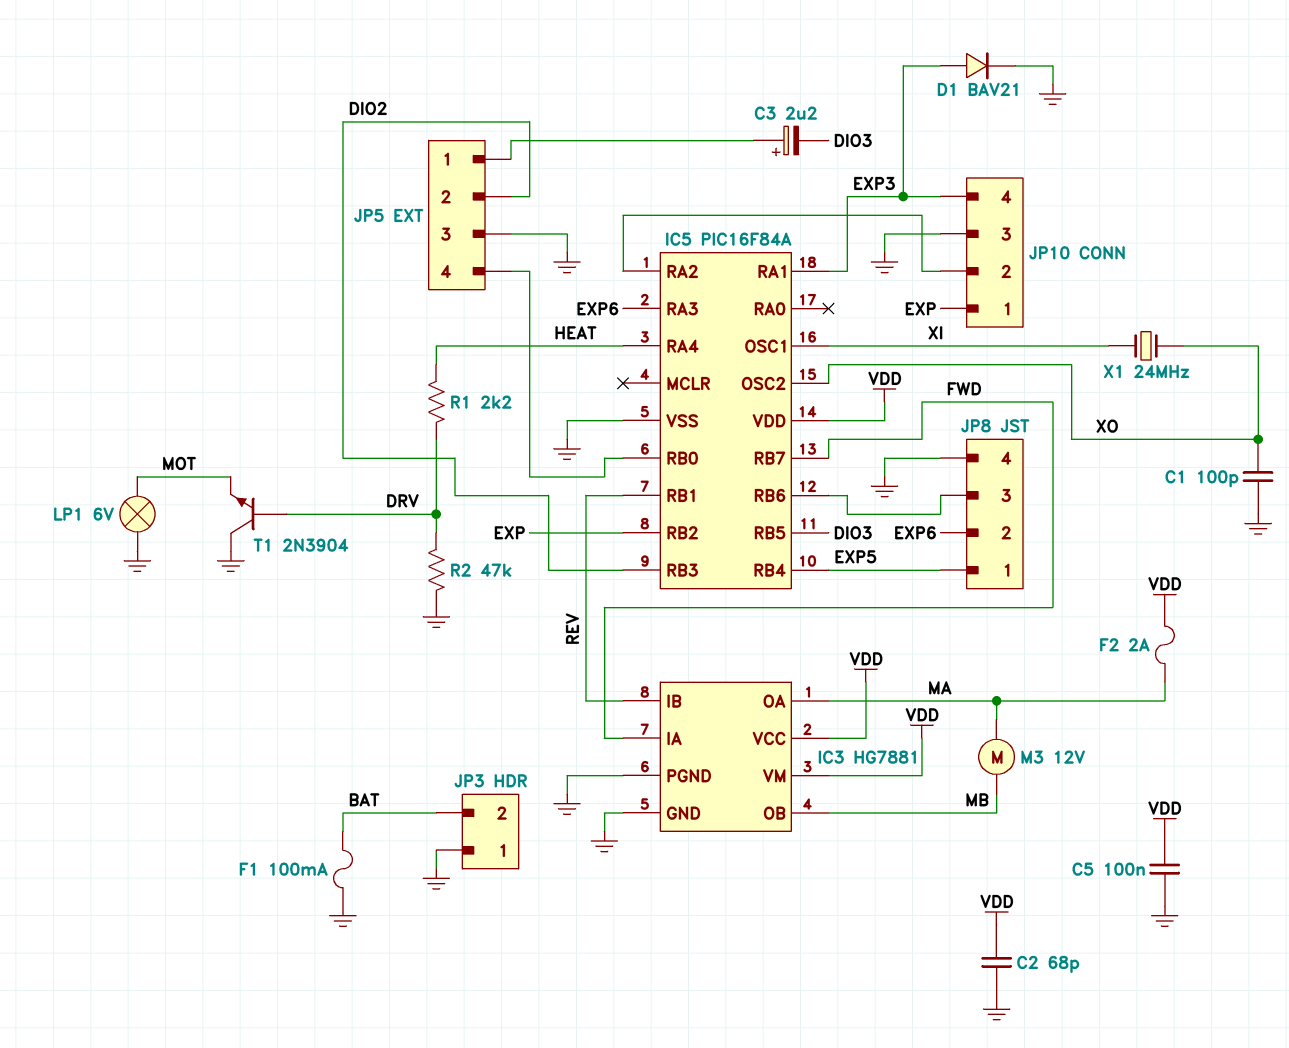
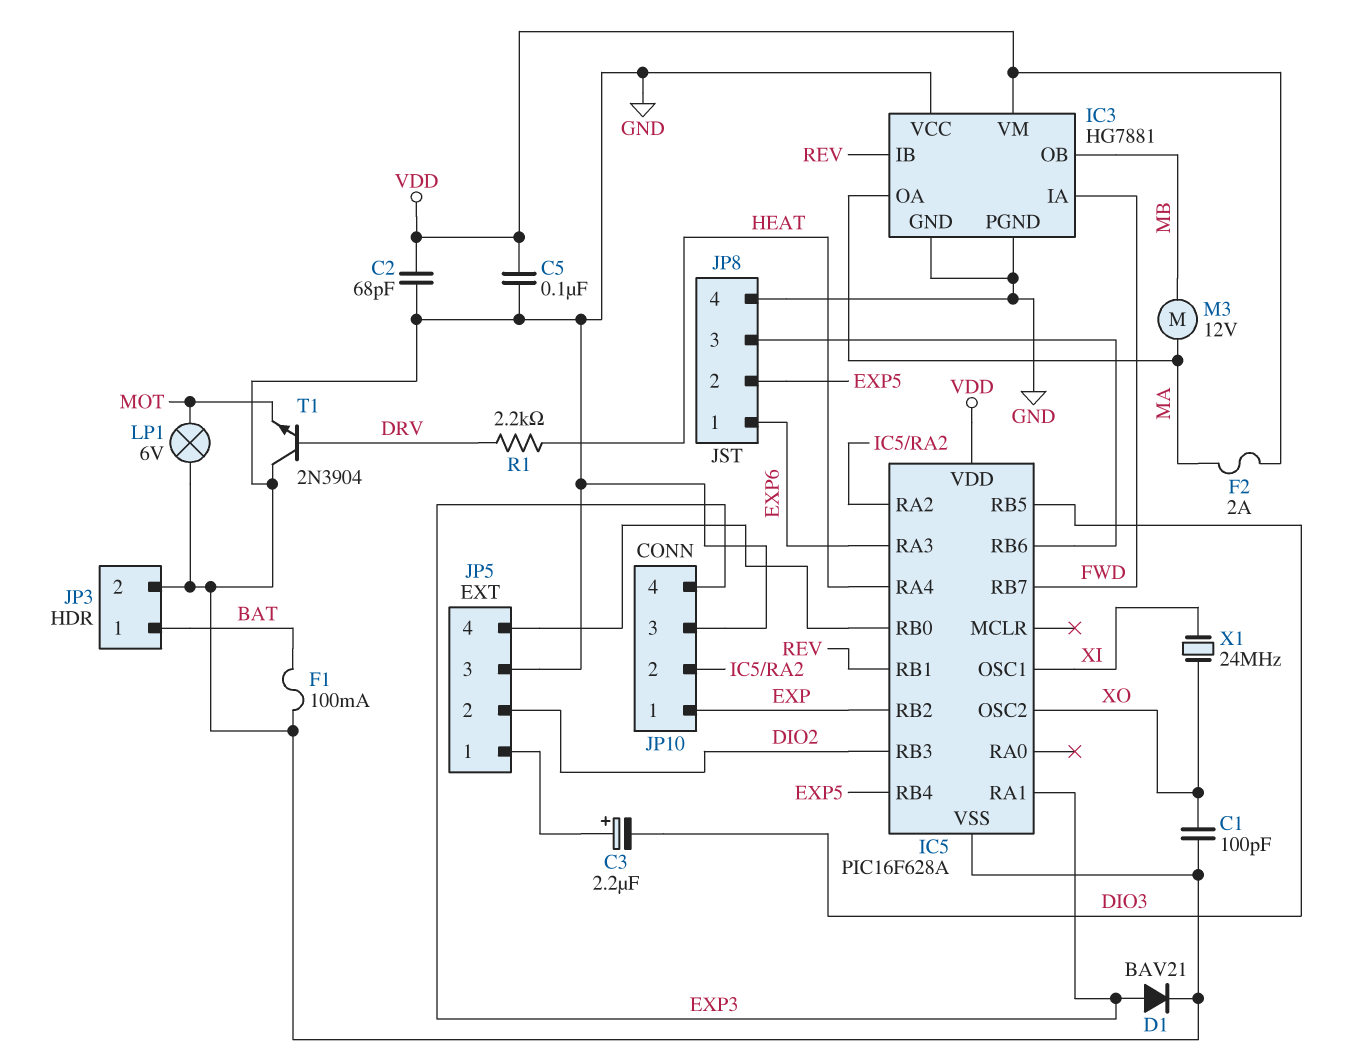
IC3 pin VCC: VDD -> GND
IC5: PIC16F84A -> PIC16F628A
JP3 pin 1: GND -> BAT
JP3 pin 2: BAT -> GND
JP8 pin 1: EXP5 -> EXP6
JP8 pin 2: EXP6 -> EXP5
R2: 47k (DRV, GND) -> none

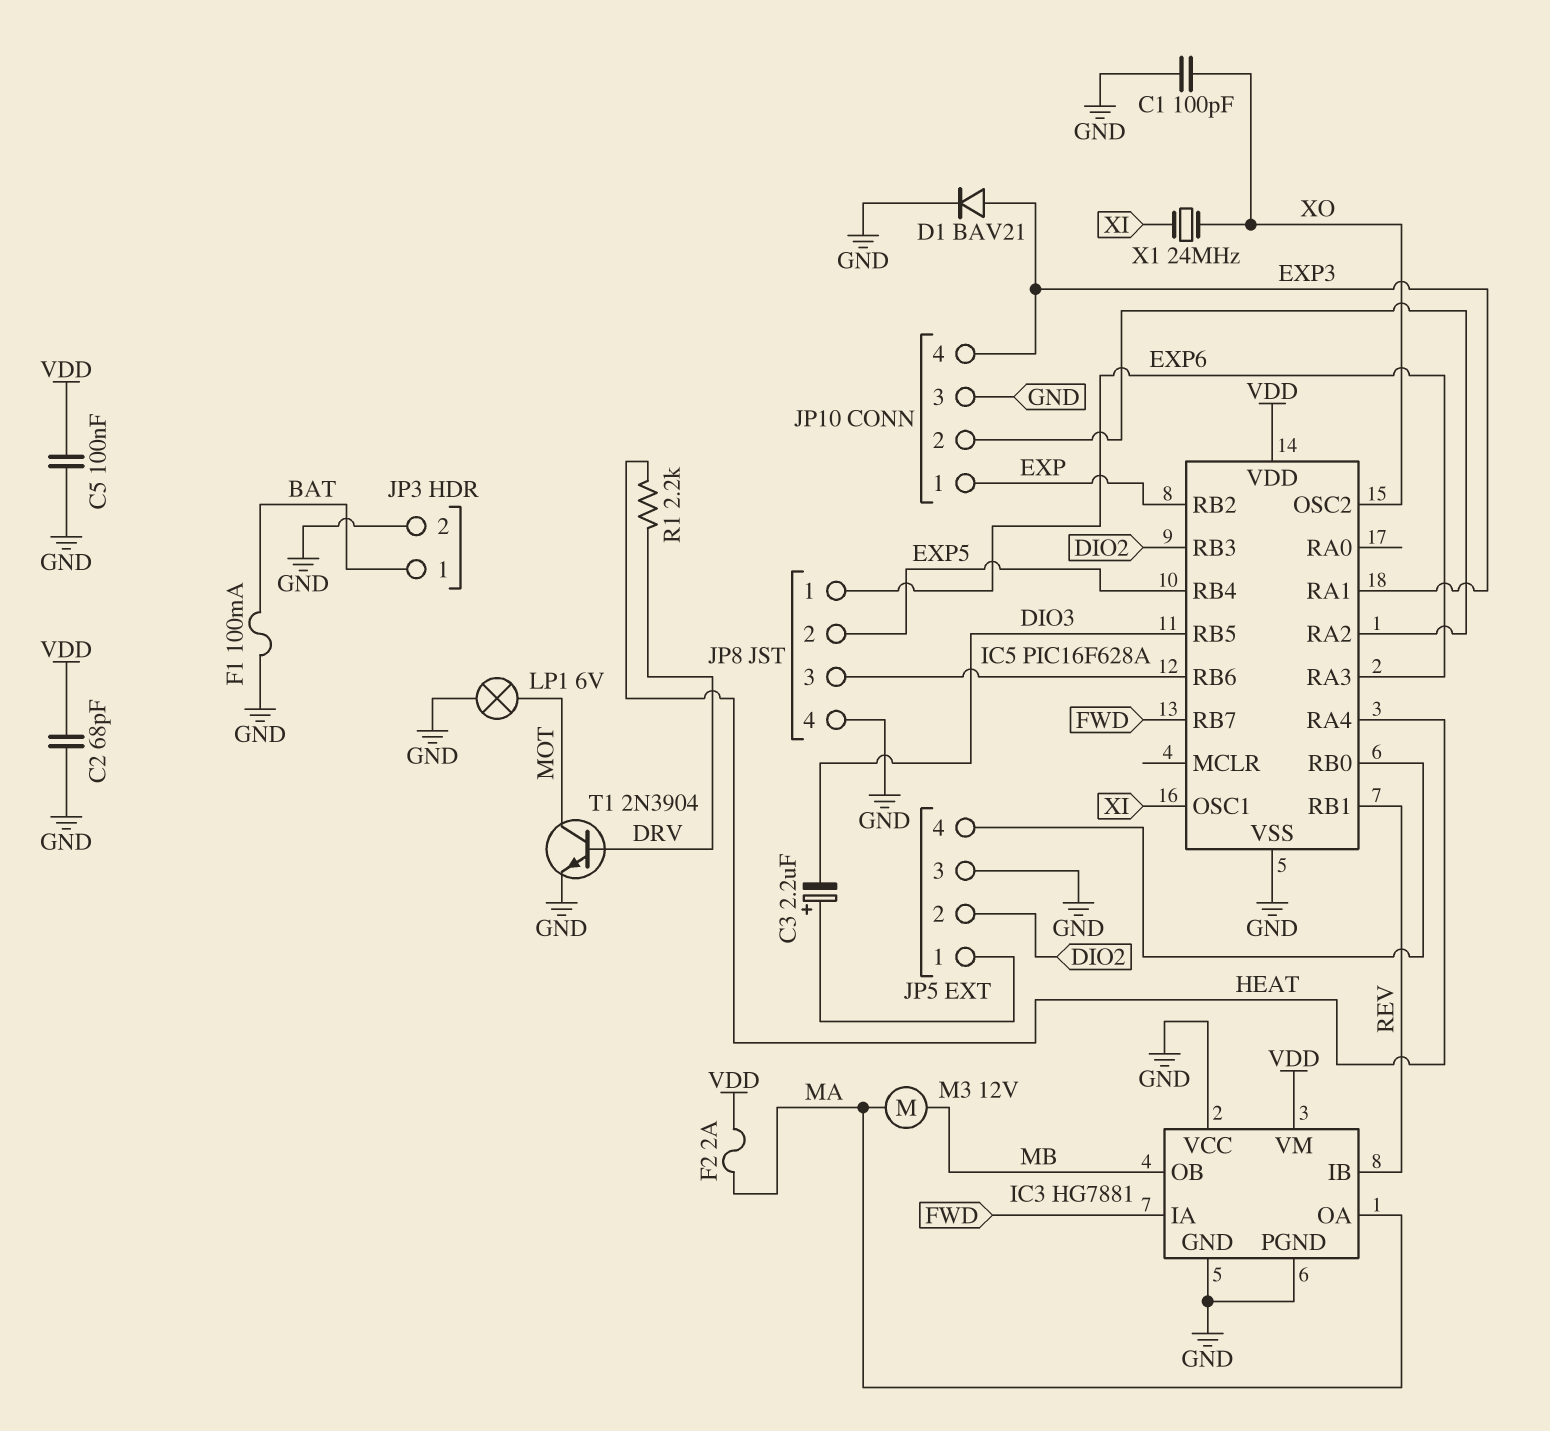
T1: NPN 2N3904 (B DRV, C GND, E MOT) -> NPN 2N3904 (B DRV, C MOT, E GND)

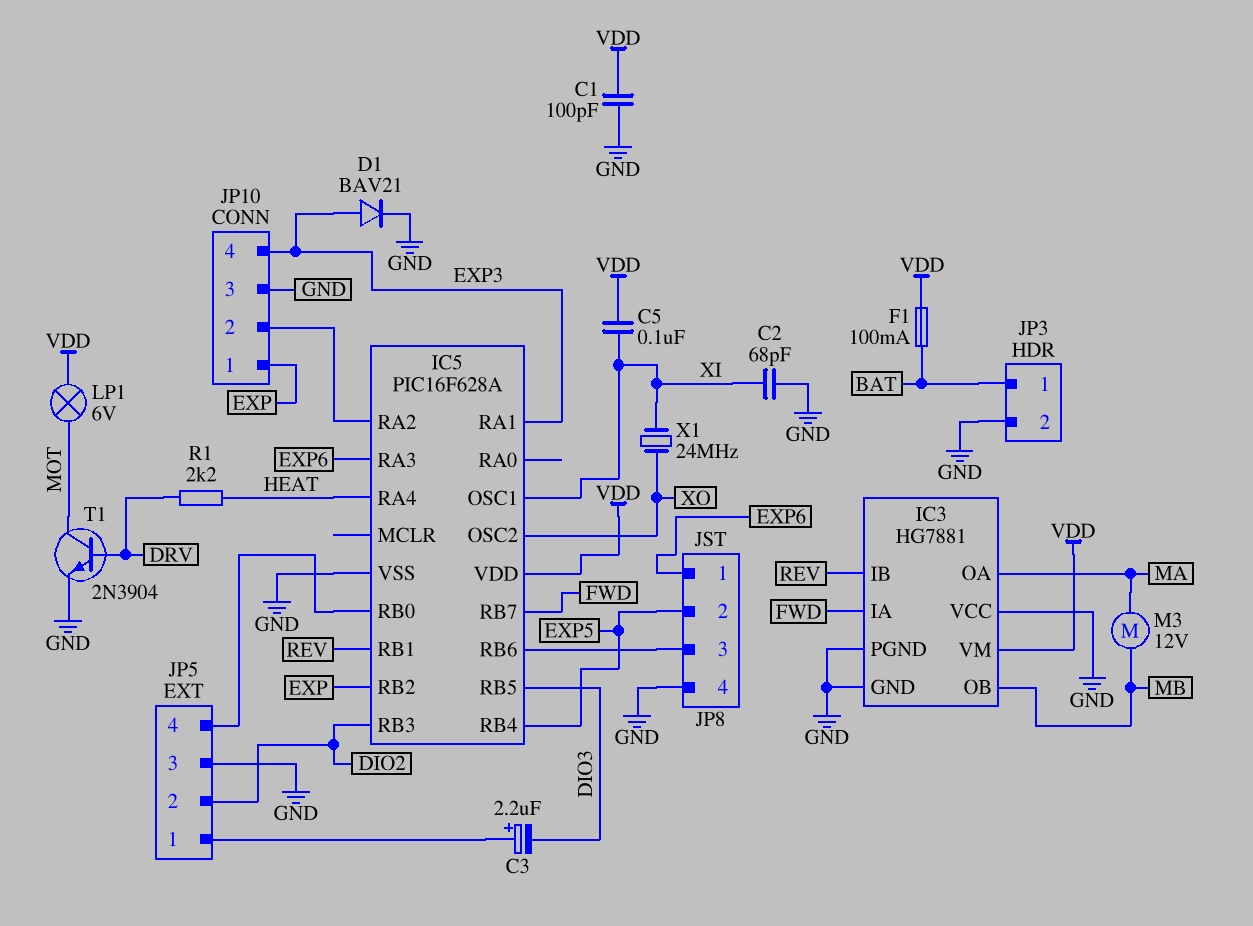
C1: 100pF (GND, XO) -> 100pF (GND, VDD)
C2: 68pF (GND, VDD) -> 68pF (GND, XI)
C5: 100nF (GND, VDD) -> 100nF (VDD, XI)
F1: 100mA (BAT, GND) -> 100mA (BAT, VDD)
F2: 2A (MA, VDD) -> none
LP1: lamp 6V (GND, MOT) -> lamp 6V (MOT, VDD)

